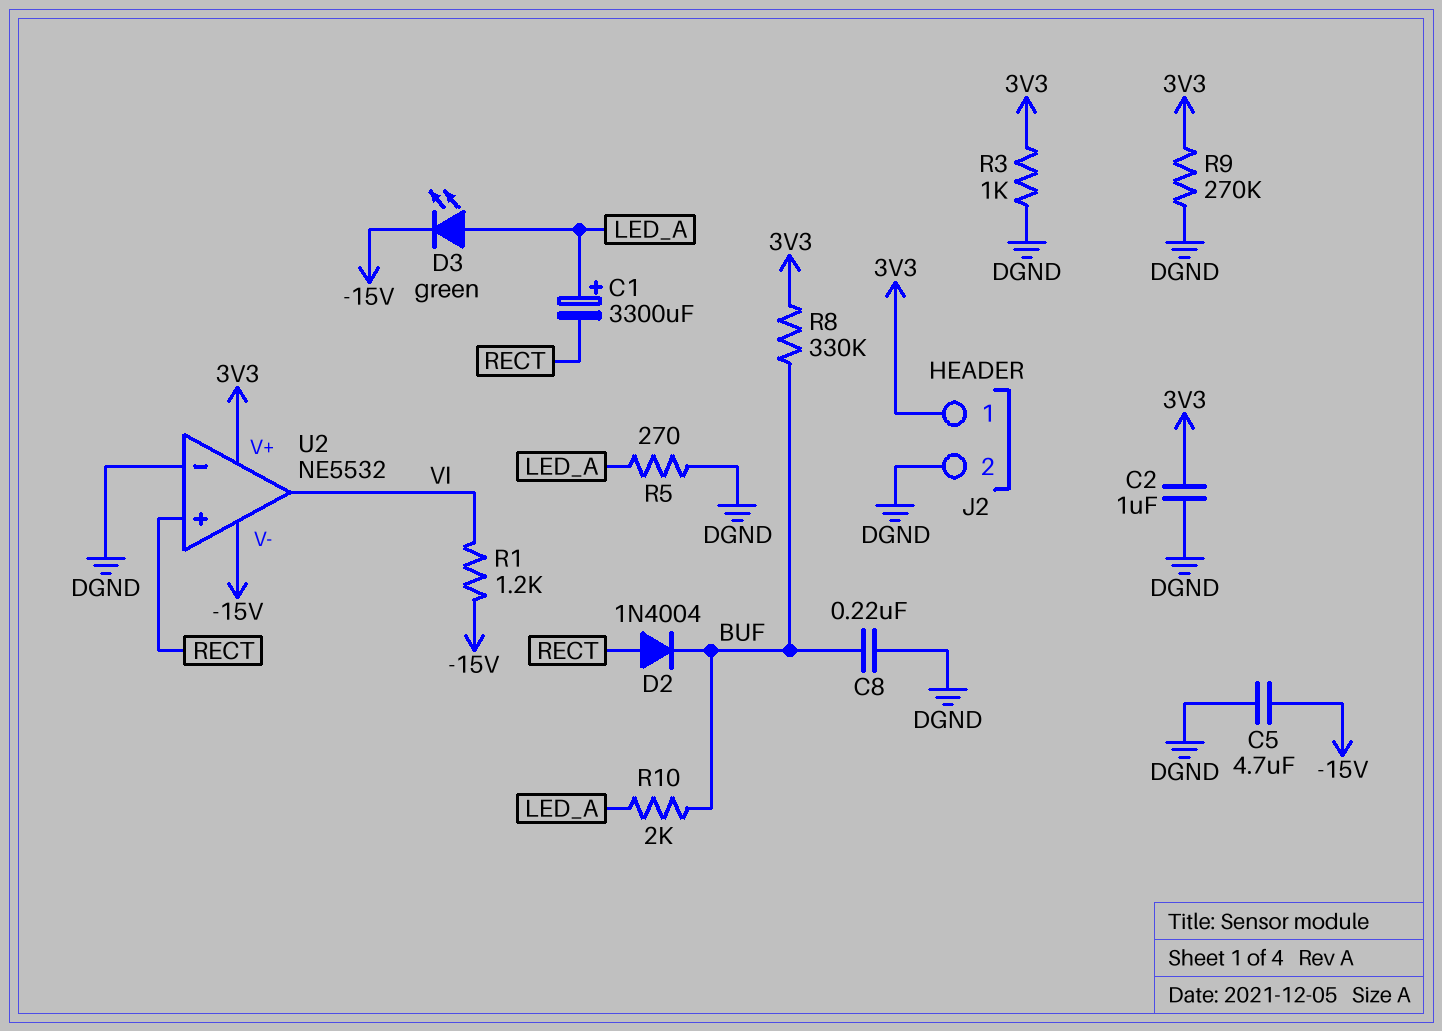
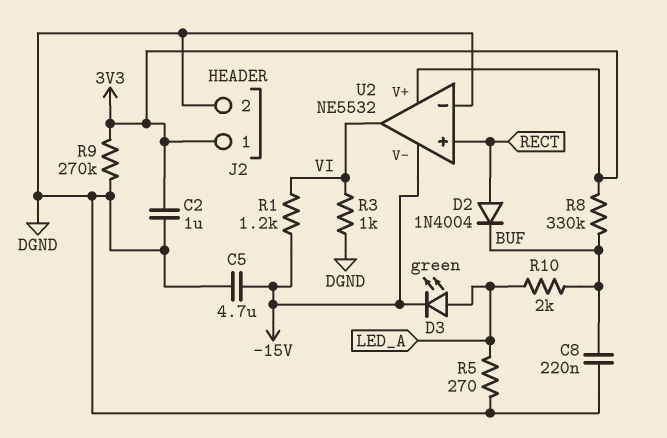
C1: 3300uF (plus LED_A, minus RECT) -> none
R3: 1k (3V3, DGND) -> 1k (DGND, VI)

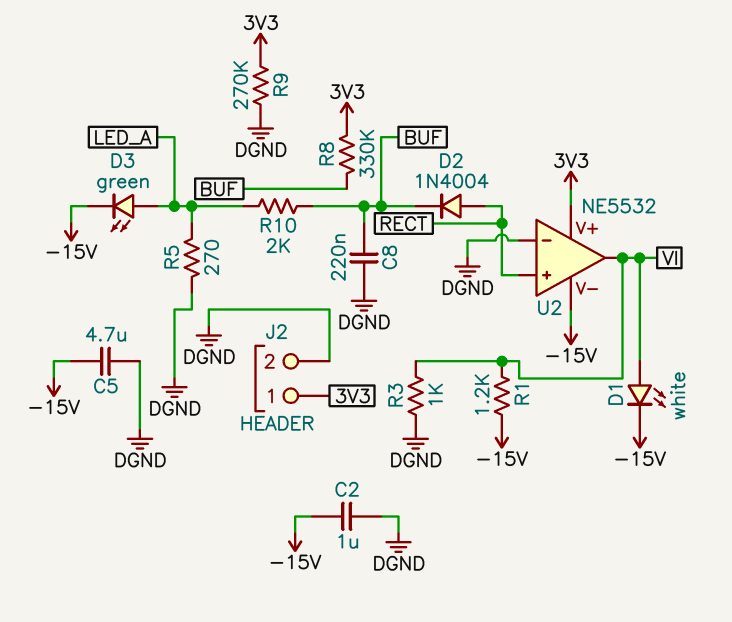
C2: 1uF (3V3, DGND) -> 1uF (-15V, DGND)
D1: none -> LED white (A VI, K -15V)

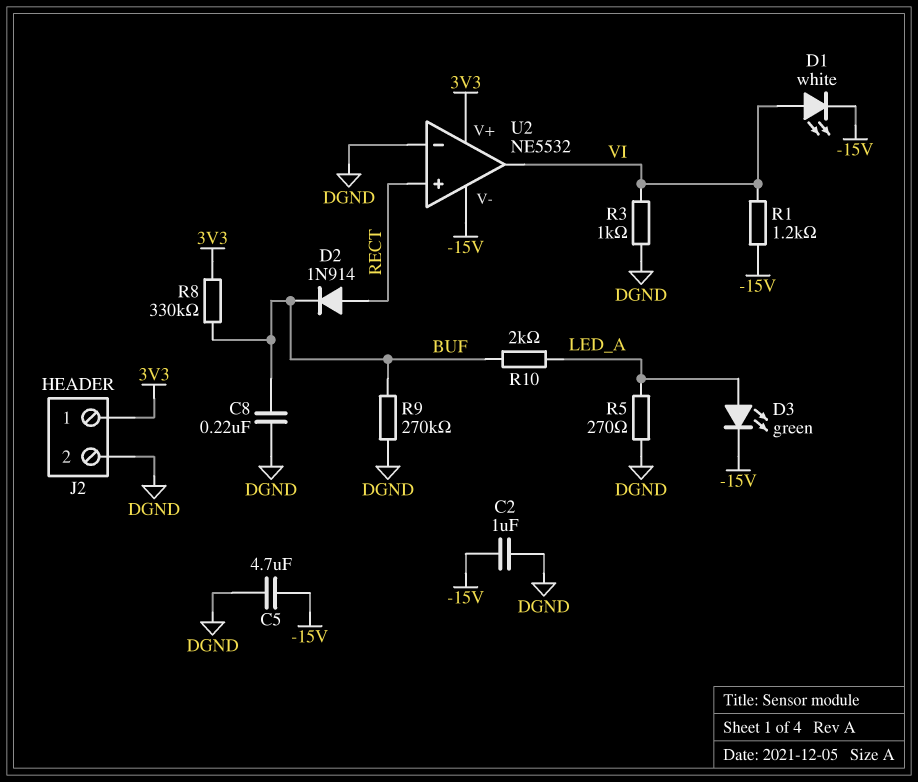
D2: diode 1N4004 (A RECT, K BUF) -> diode 1N914 (A RECT, K BUF)
R9: 270k (3V3, DGND) -> 270k (BUF, DGND)

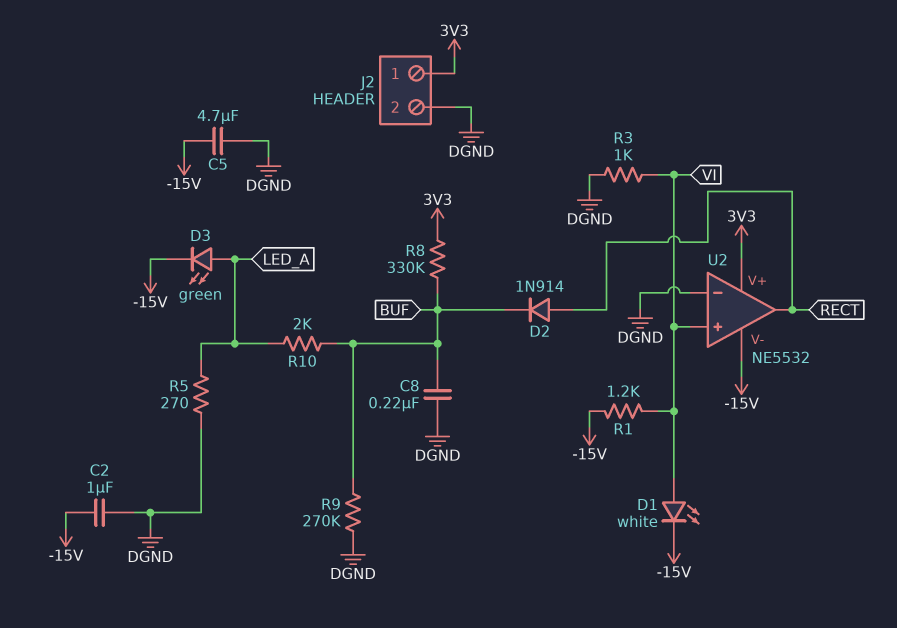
U2 pin in+: RECT -> VI
U2 pin out: VI -> RECT

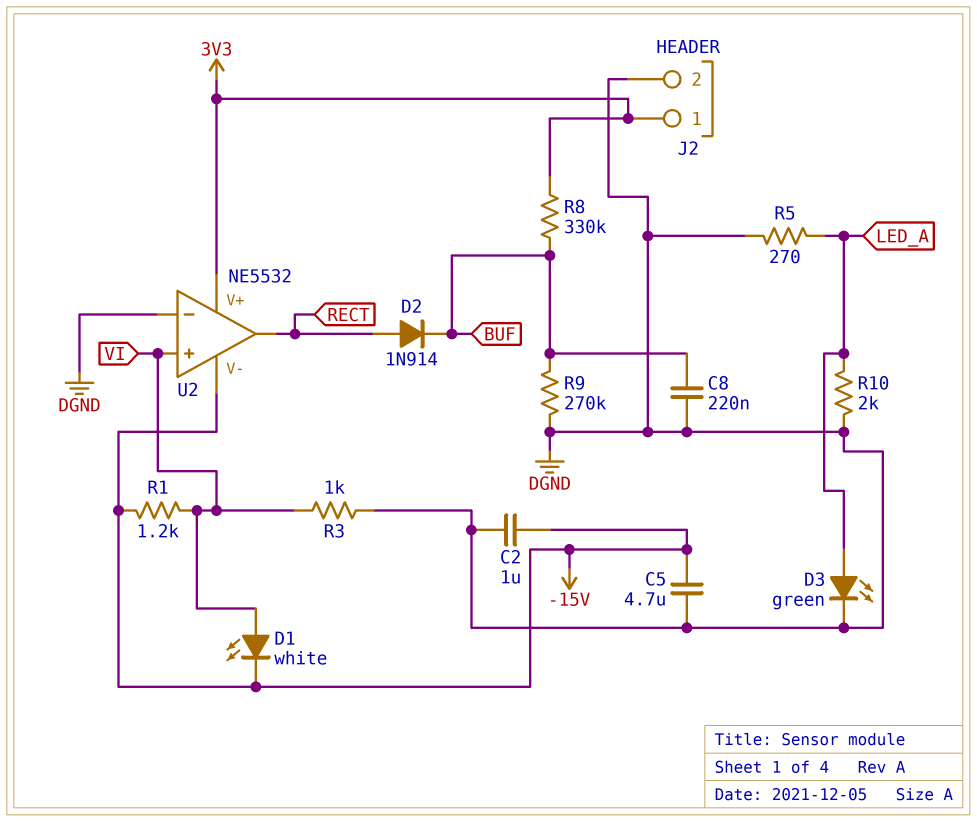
D3: LED green (A LED_A, K -15V) -> LED green (A LED_A, K DGND)
R10: 2k (BUF, LED_A) -> 2k (DGND, LED_A)

